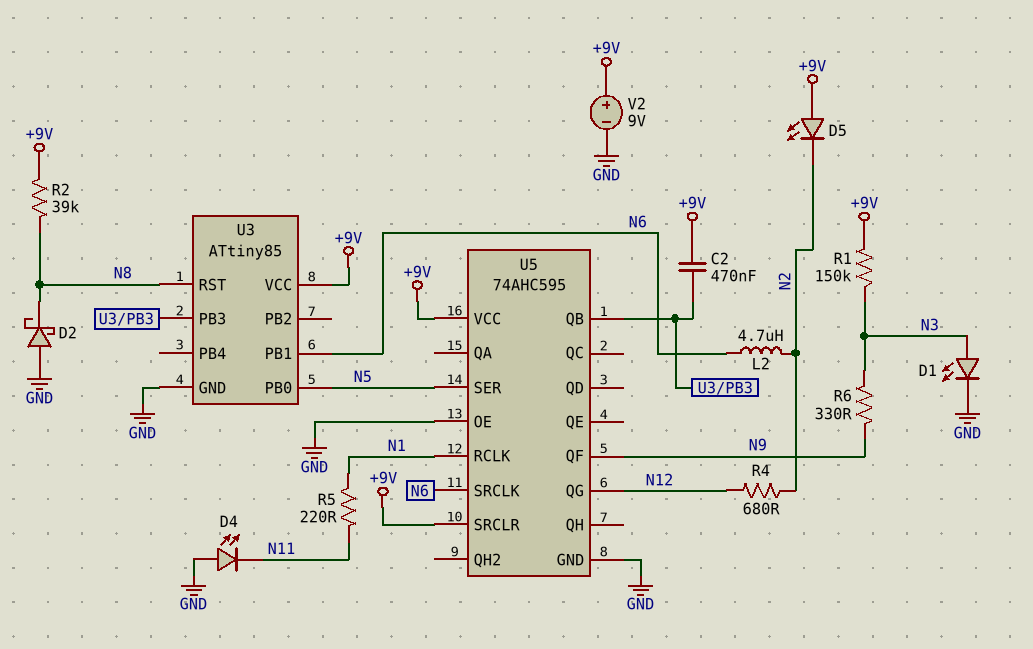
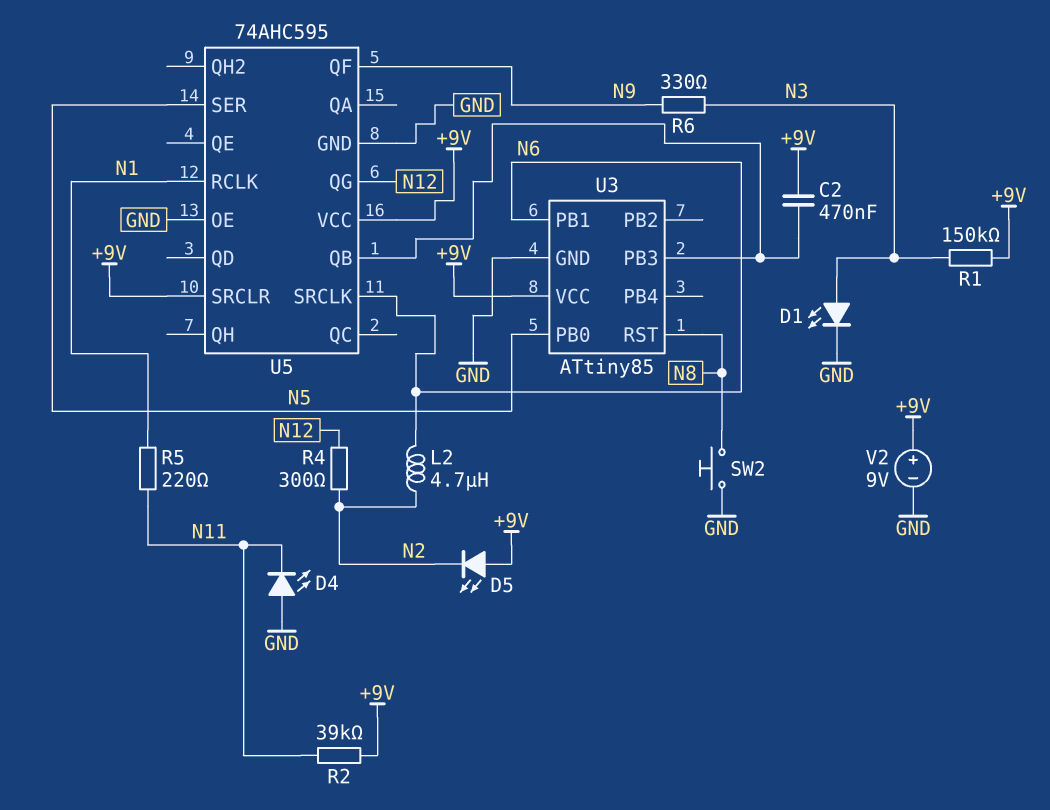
D2: schottky (A GND, K N8) -> none
R2: 39k (+9V, N8) -> 39k (+9V, N11)
R4: 680 (N2, N12) -> 300 (N2, N12)
SW2: none -> button (GND, N8)

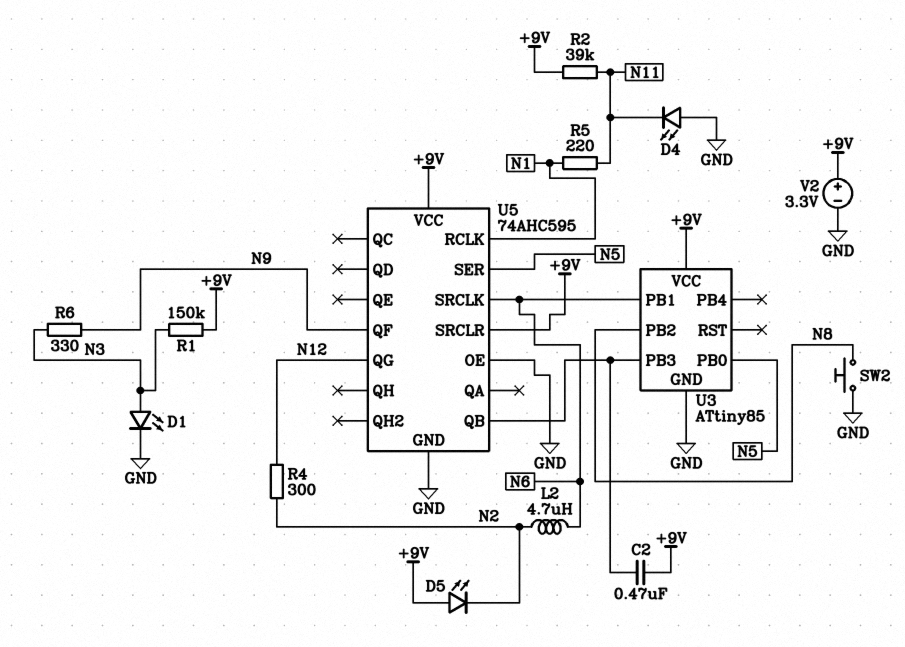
U3 pin PB2: none -> N8
U3 pin RST: N8 -> none
V2: 9V (plus +9V, minus GND) -> 3.3V (plus +9V, minus GND)

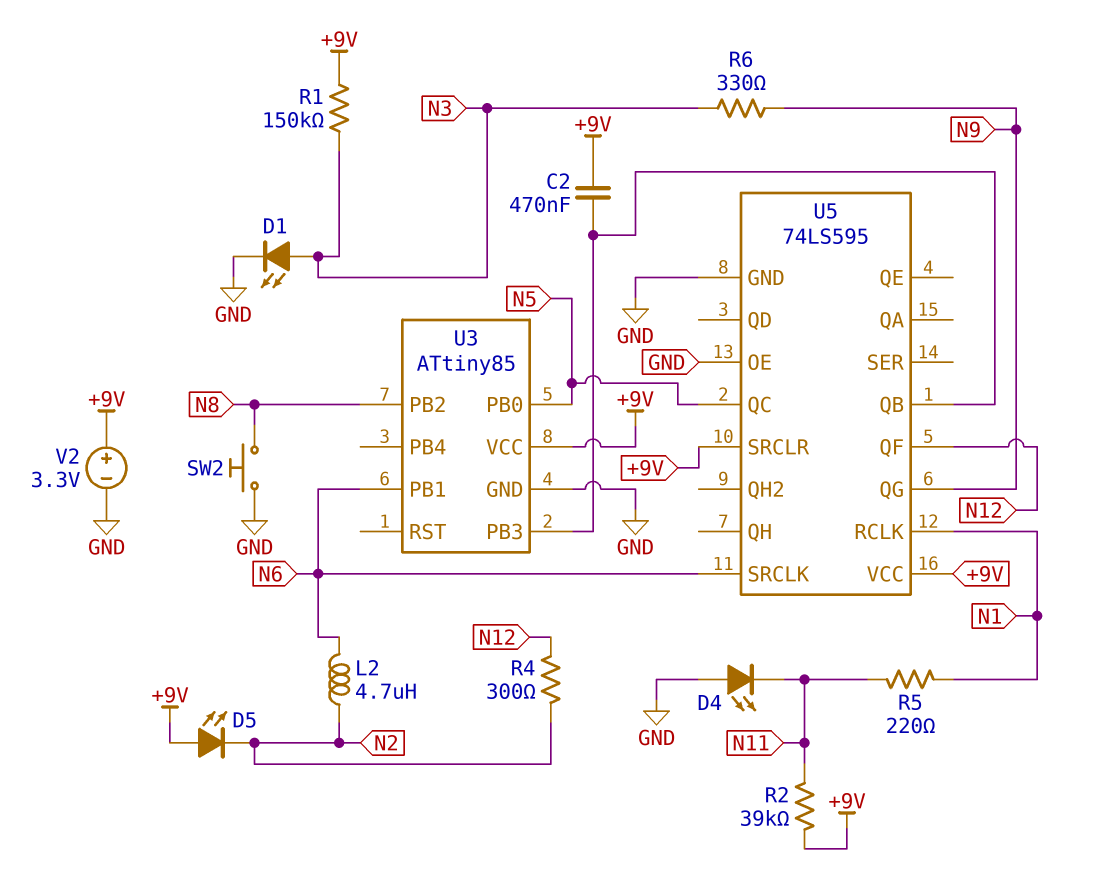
U5: 74AHC595 -> 74LS595
U5 pin QC: none -> N5
U5 pin QF: N9 -> N12
U5 pin QG: N12 -> N9
U5 pin SER: N5 -> none

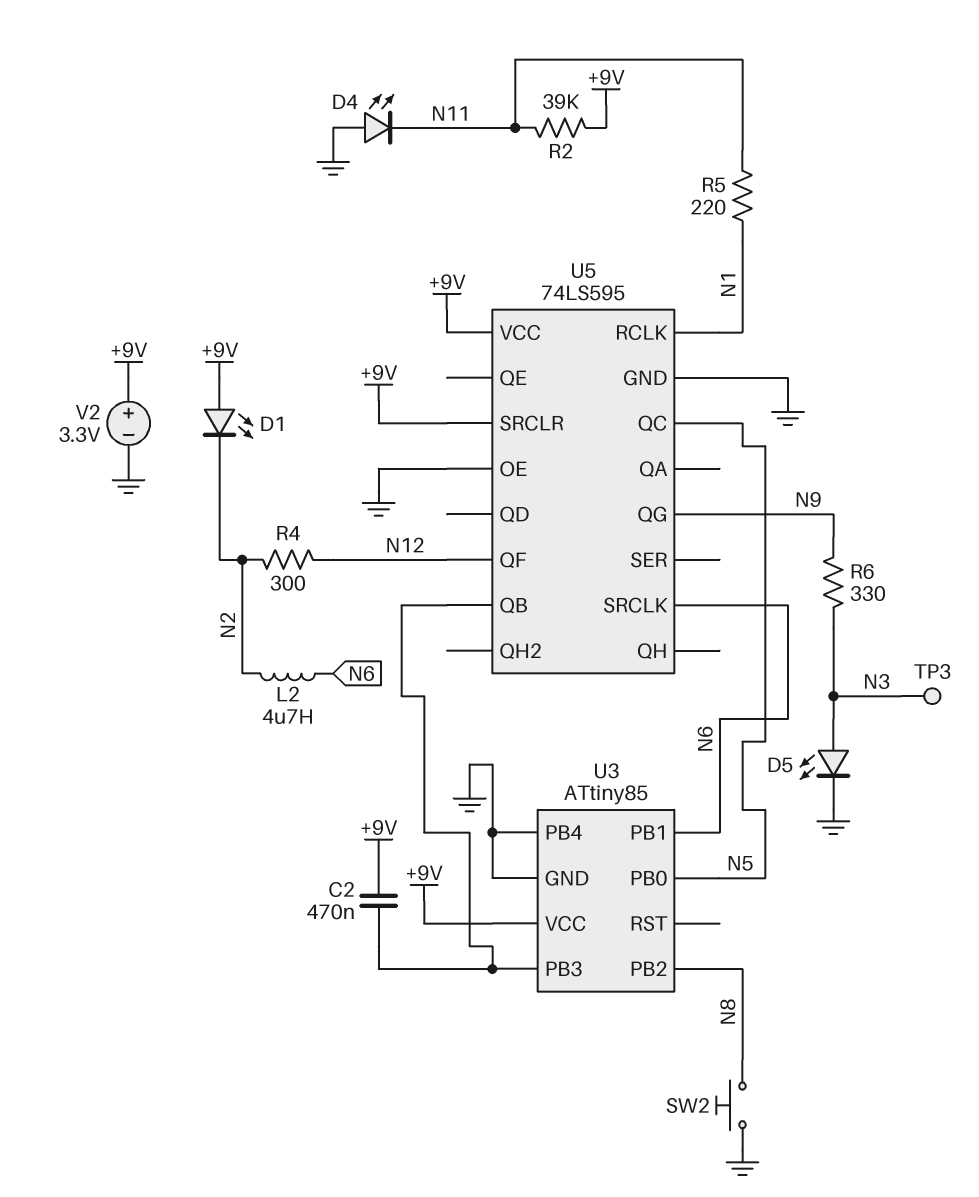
D1: LED (A N3, K GND) -> LED (A +9V, K N2)
D5: LED (A +9V, K N2) -> LED (A N3, K GND)
R1: 150k (+9V, N3) -> none
TP3: none -> test point (N3)
U3 pin PB4: none -> GND

